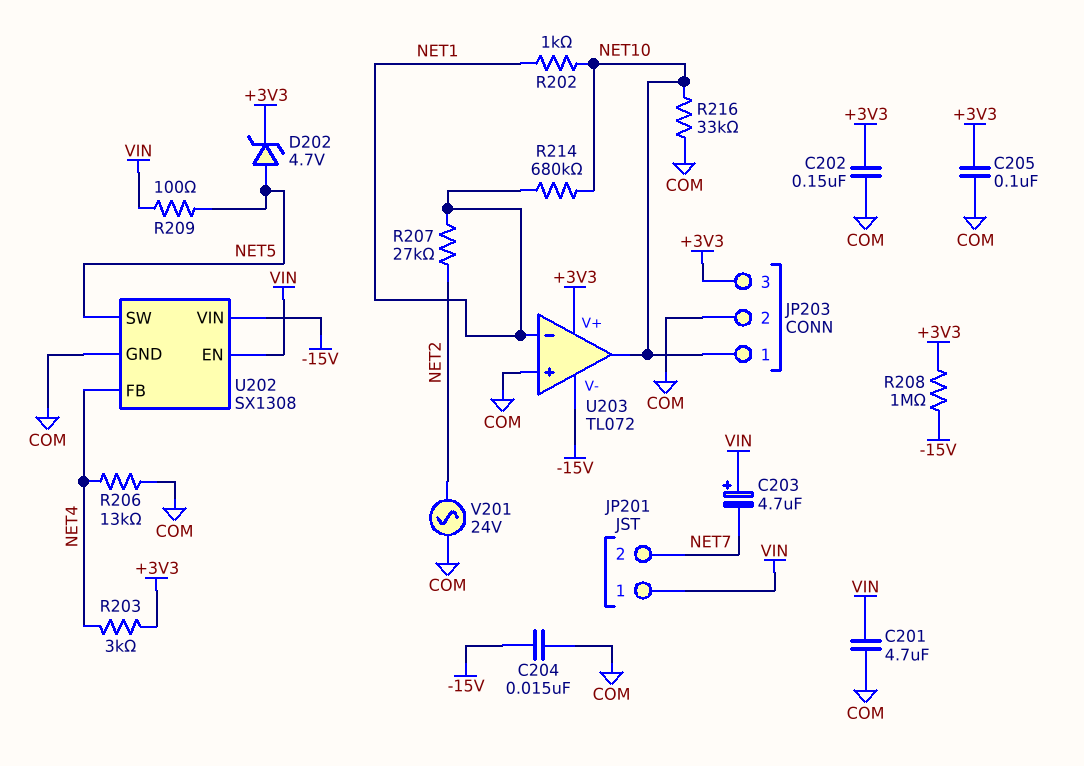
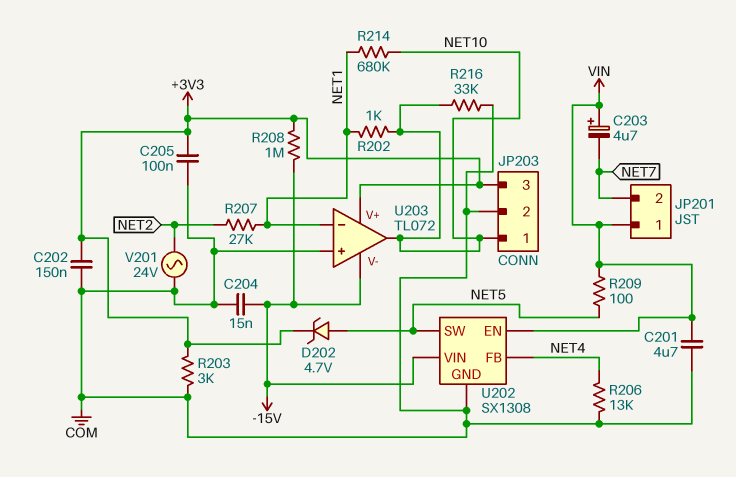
R203: 3k (+3V3, NET4) -> 3k (+3V3, COM)

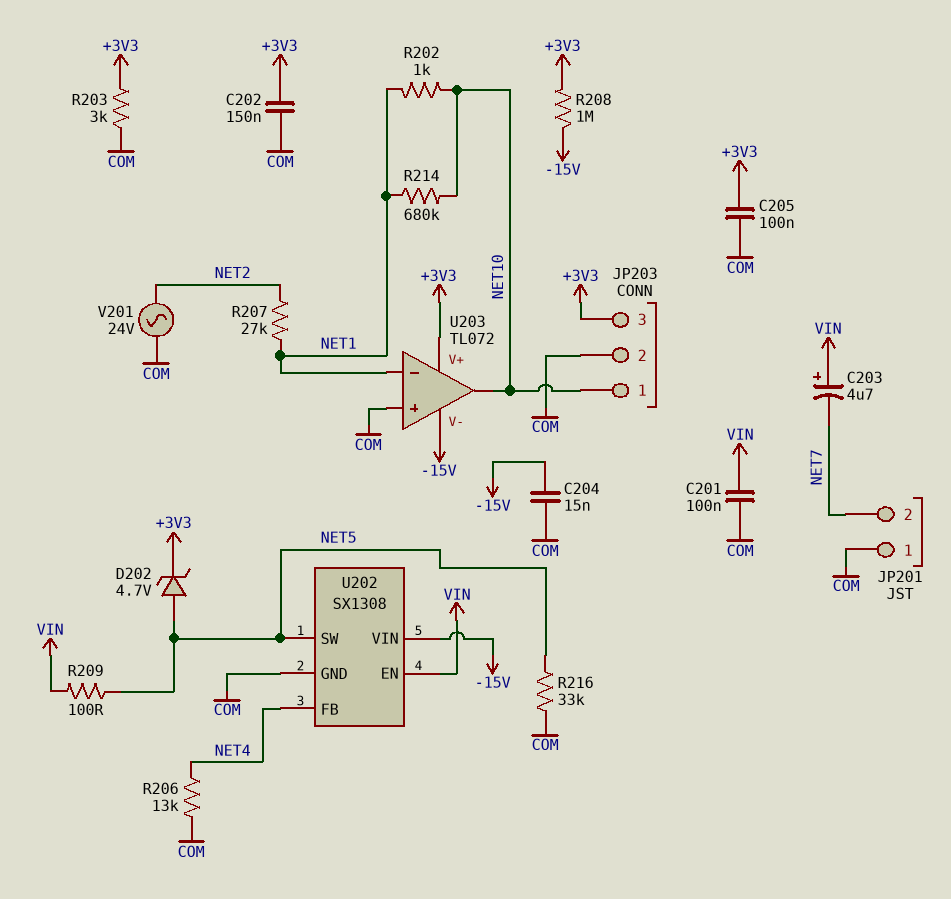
C201: 4.7uF (COM, VIN) -> 100nF (COM, VIN)
JP201 pin 1: VIN -> COM
R216: 33k (COM, NET10) -> 33k (COM, NET5)

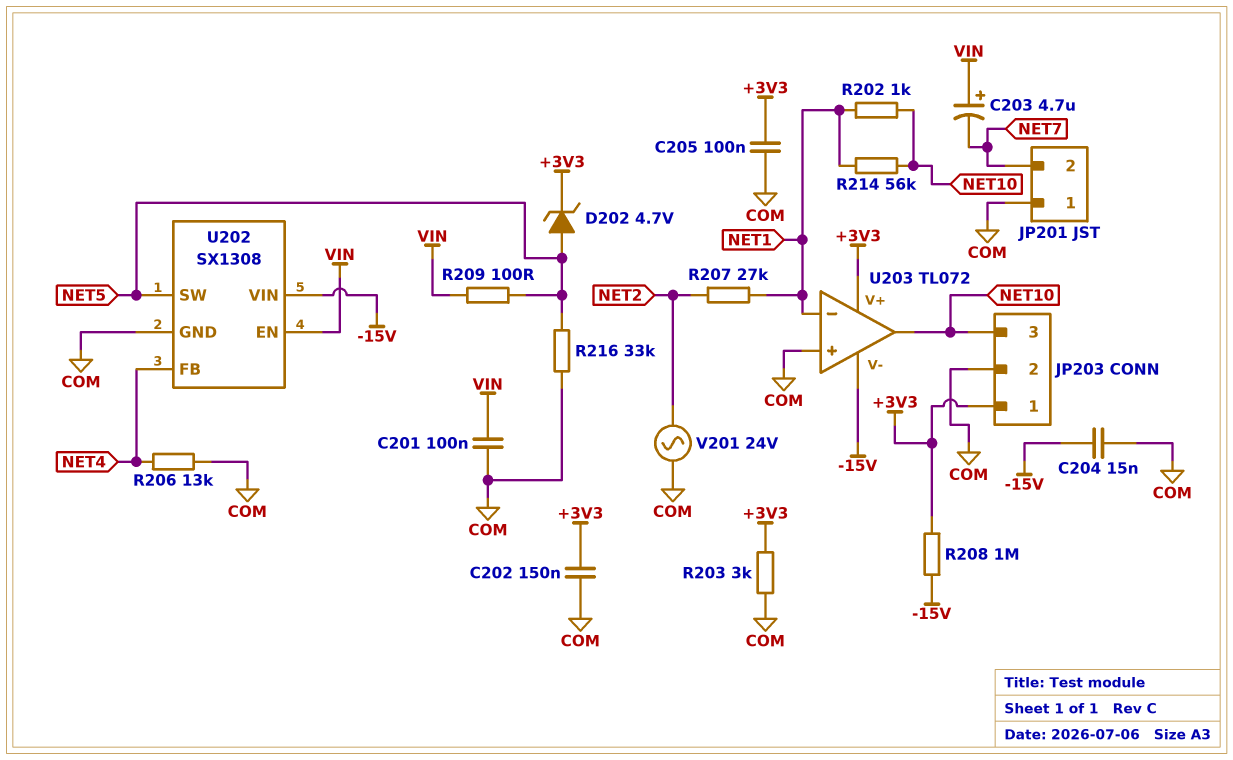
JP203 pin 1: NET10 -> +3V3
JP203 pin 3: +3V3 -> NET10
R214: 680k (NET1, NET10) -> 56k (NET1, NET10)

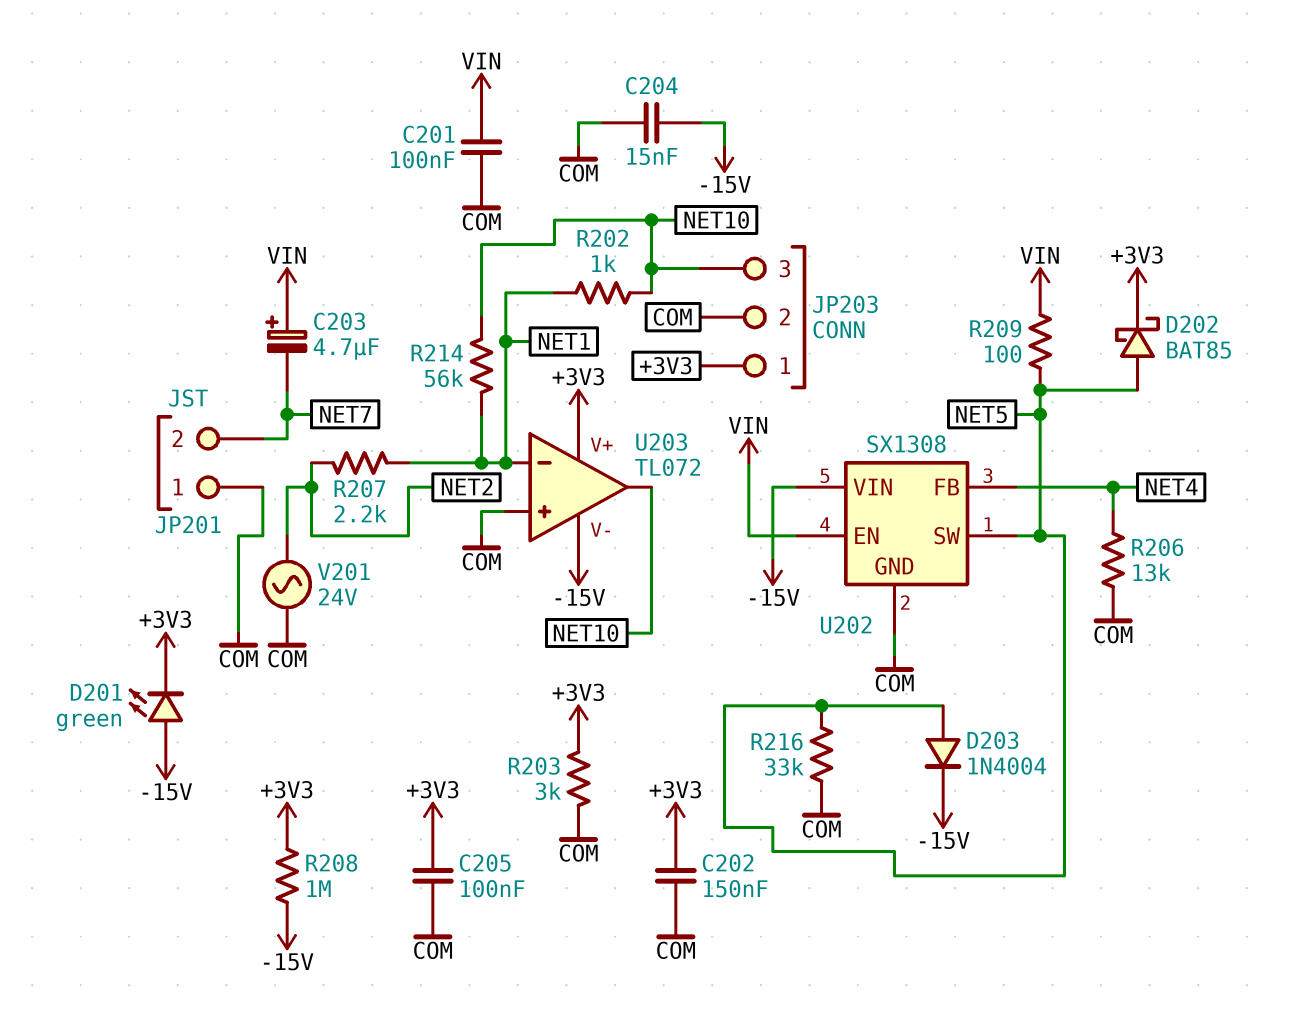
D201: none -> LED green (A -15V, K +3V3)
D202: zener 4.7V (A NET5, K +3V3) -> schottky BAT85 (A NET5, K +3V3)
D203: none -> diode 1N4004 (A NET5, K -15V)
R207: 27k (NET1, NET2) -> 2.2k (NET1, NET2)

